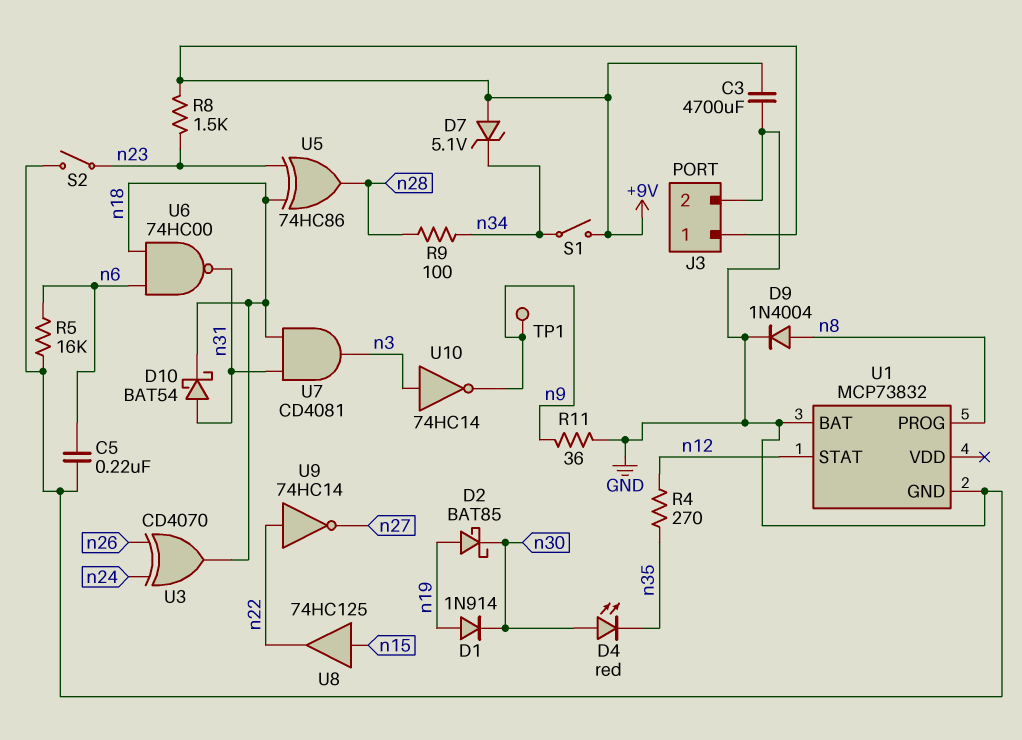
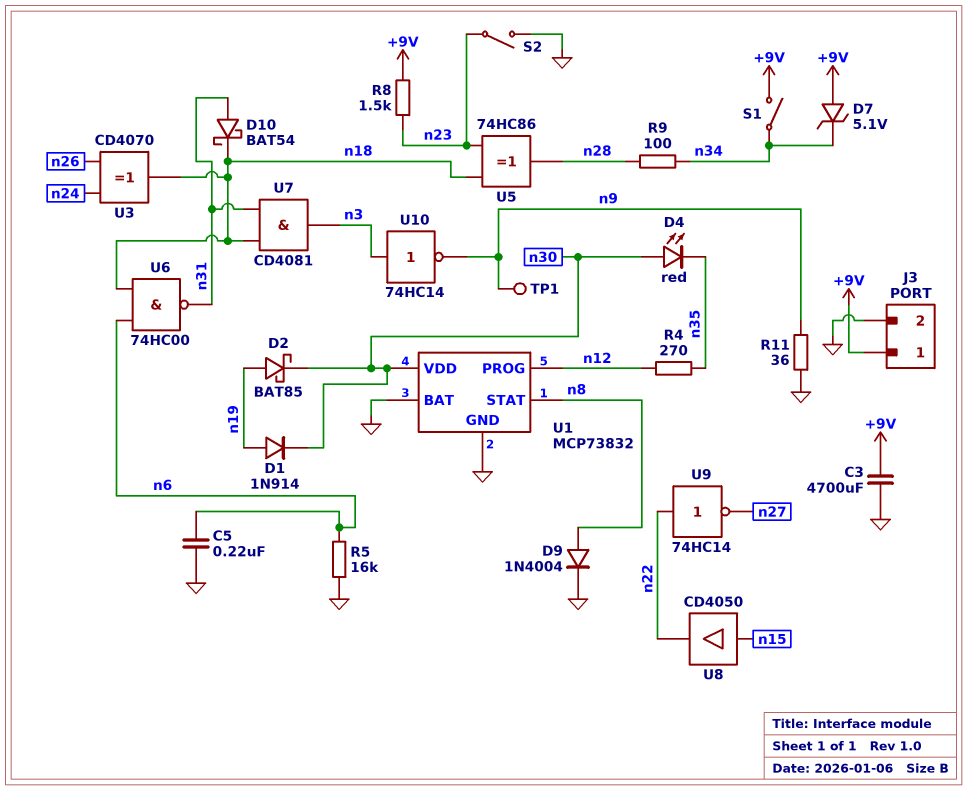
U1 pin PROG: n8 -> n12
U1 pin STAT: n12 -> n8
U1 pin VDD: none -> n30
U8: buffer 74HC125 (in n15, out n22) -> buffer CD4050 (in n15, out n22)

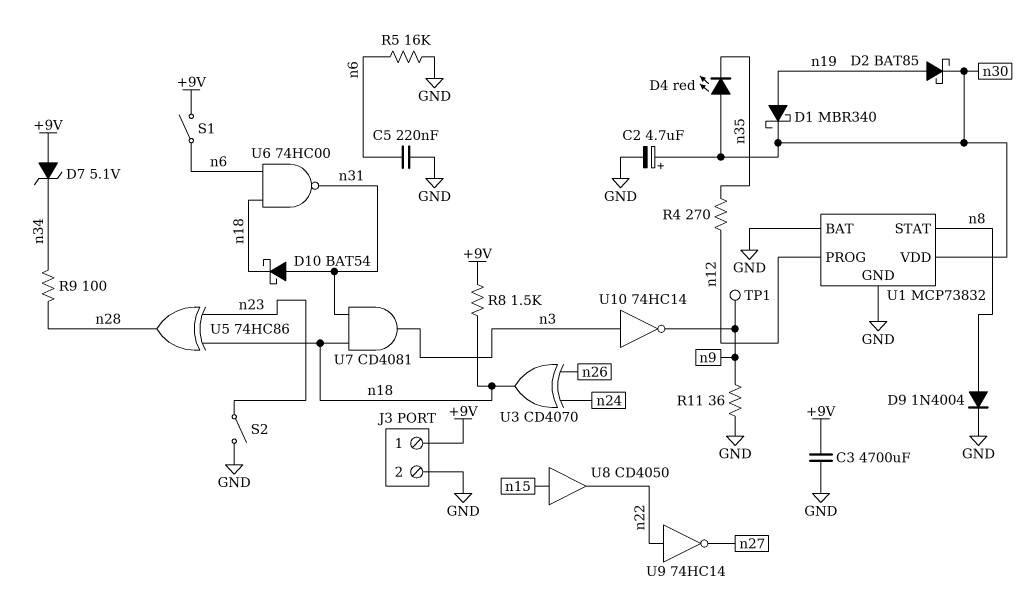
C2: none -> 4.7uF (plus n30, minus GND)
D1: diode 1N914 (A n19, K n30) -> schottky MBR340 (A n19, K n30)
R8: 1.5k (+9V, n23) -> 1.5k (+9V, n18)
S1: switch (+9V, n34) -> switch (+9V, n6)

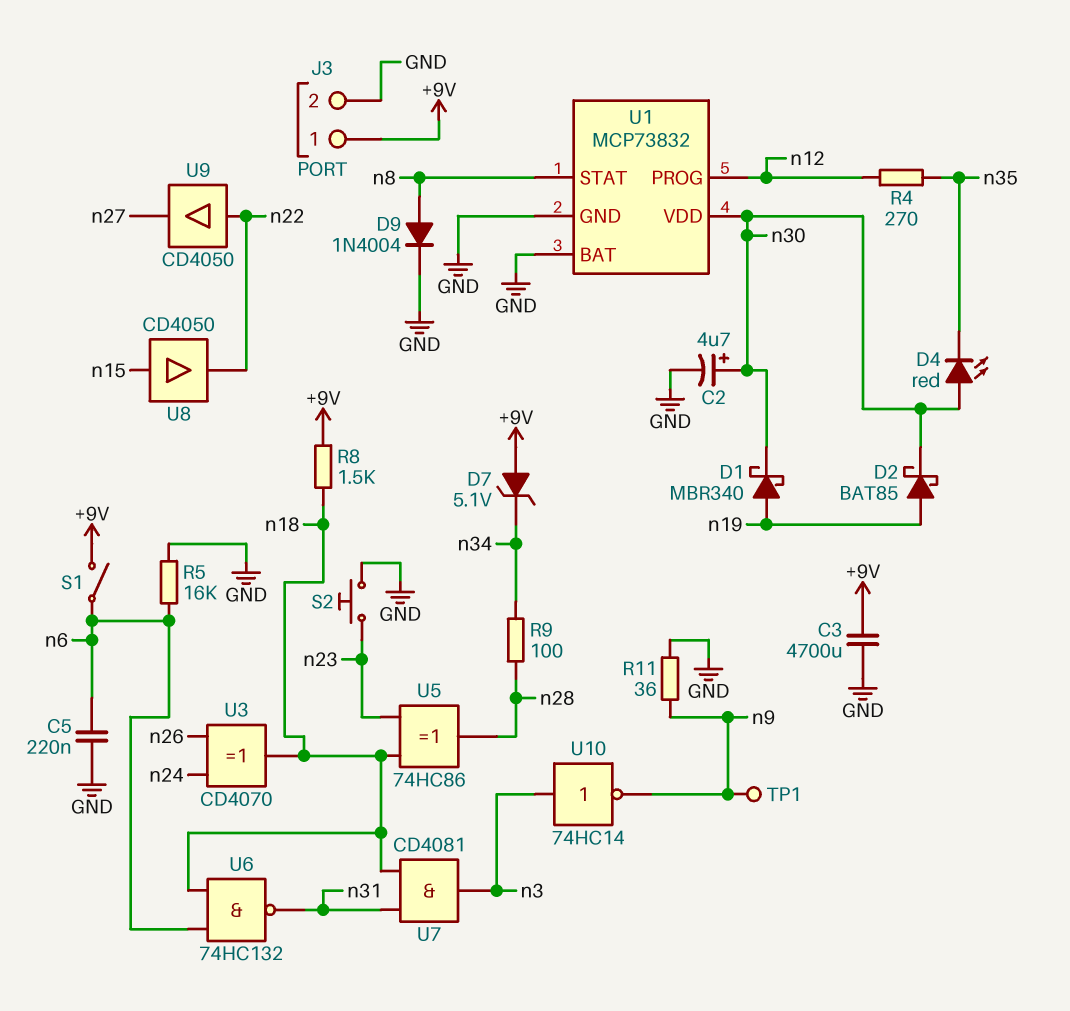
D10: schottky BAT54 (A n31, K n18) -> none
S2: switch (GND, n23) -> button (GND, n23)
U6: NAND 74HC00 (in n6, in n18, out n31) -> NAND 74HC132 (in n6, in n18, out n31)
U9: NOT 74HC14 (in n22, out n27) -> buffer CD4050 (in n22, out n27)

